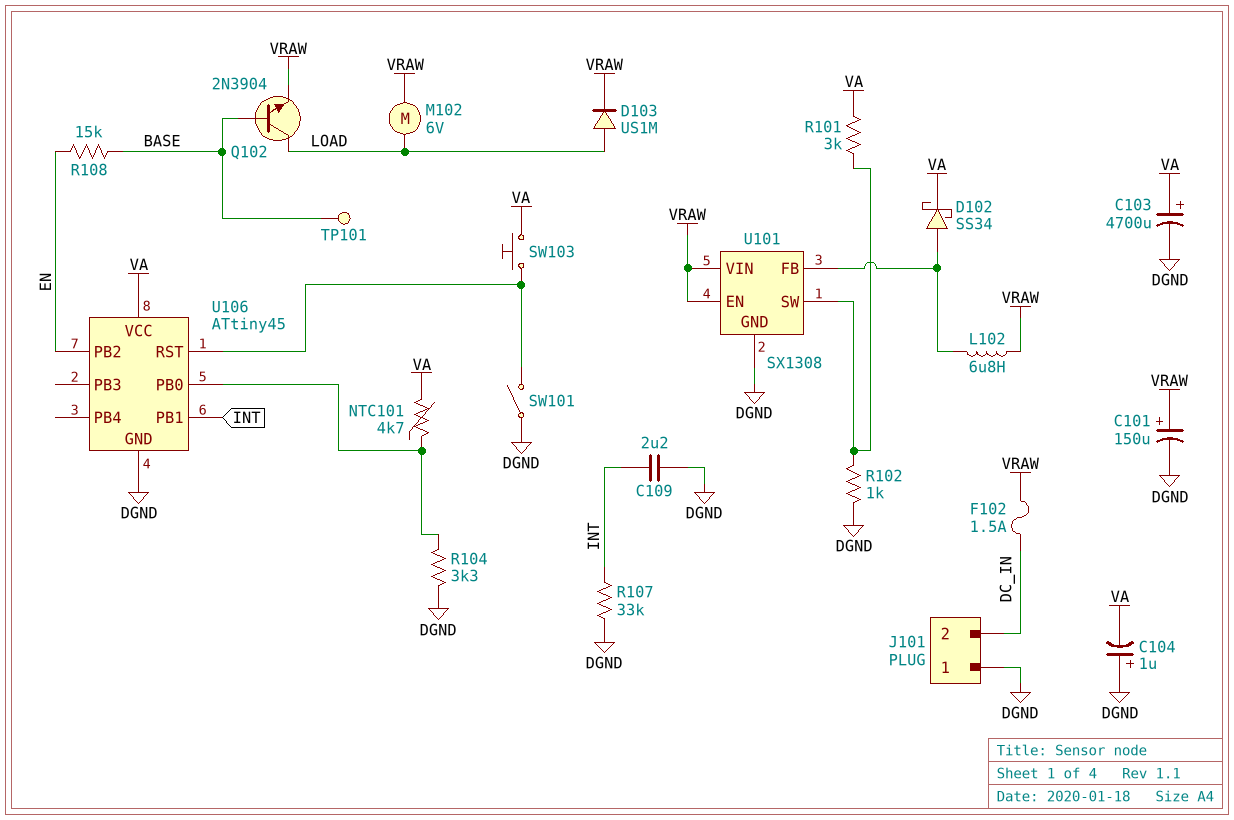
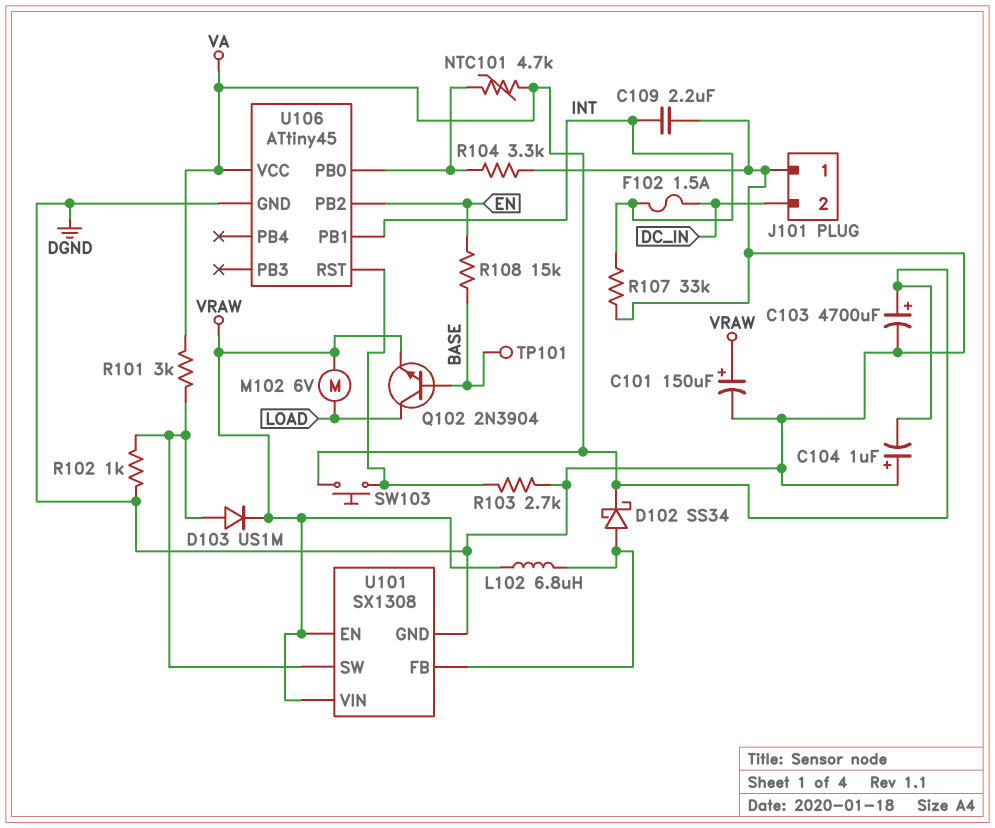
D103: diode US1M (A LOAD, K VRAW) -> diode US1M (A U101/SW, K VRAW)
F102: 1.5A (DC_IN, VRAW) -> 1.5A (DC_IN, INT)
R103: none -> 2.7k (DGND, U106/RST)
SW101: switch (DGND, U106/RST) -> none

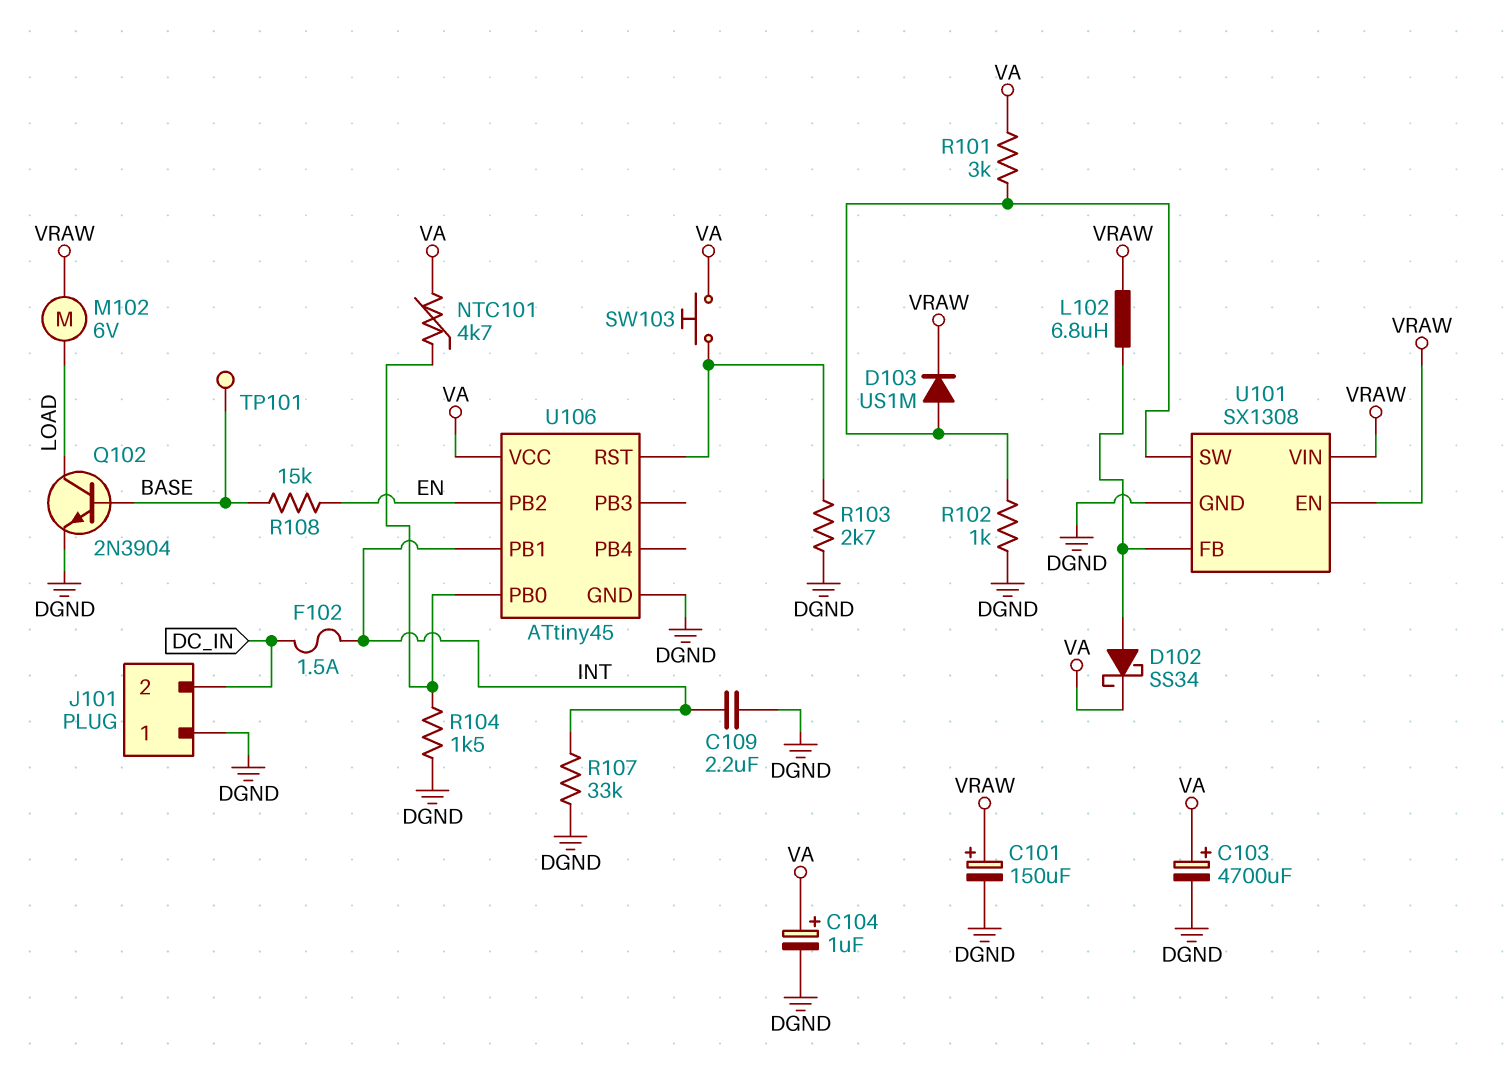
C104: 1uF (plus DGND, minus VA) -> 1uF (plus VA, minus DGND)
Q102: NPN 2N3904 (B BASE, C LOAD, E VRAW) -> NPN 2N3904 (B BASE, C LOAD, E DGND)
R104: 3.3k (DGND, U106/PB0) -> 1.5k (DGND, U106/PB0)

